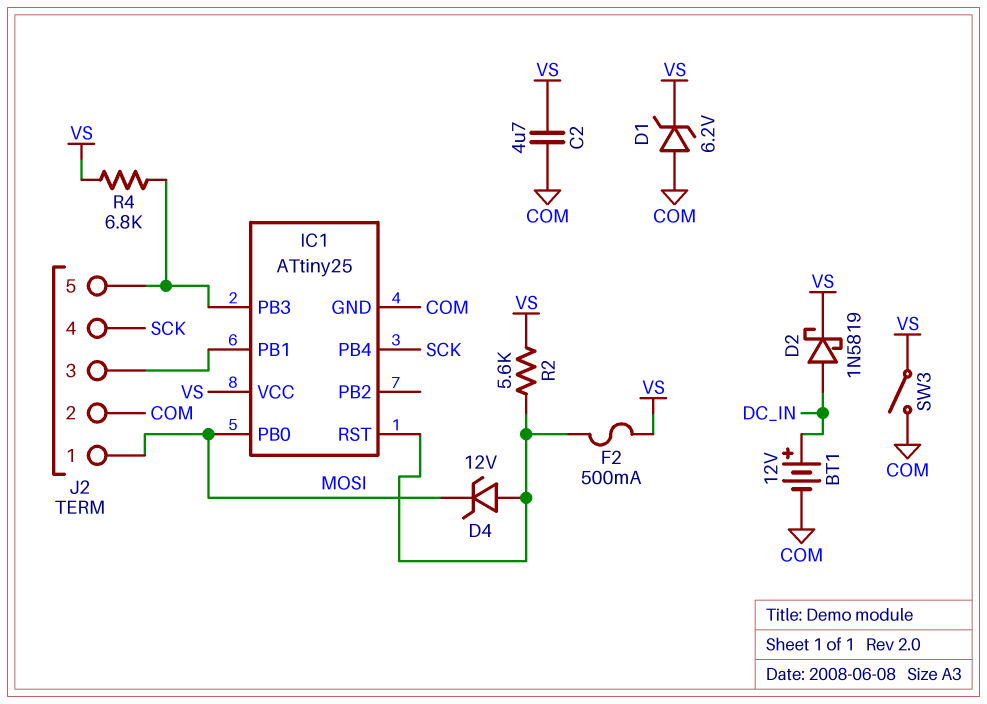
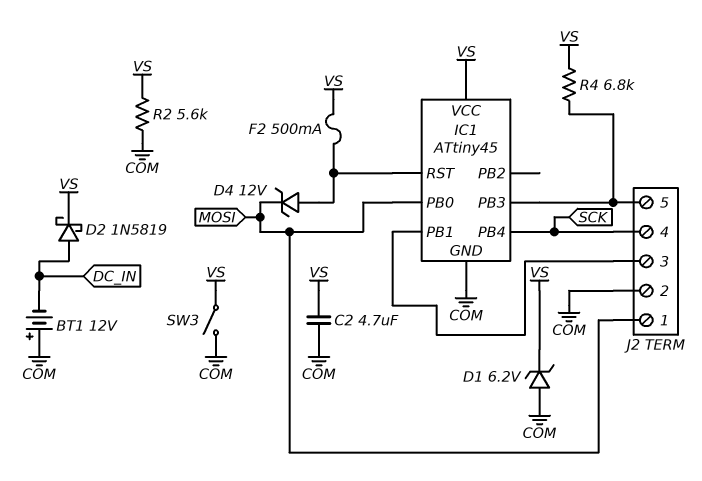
BT1: 12V (plus DC_IN, minus COM) -> 12V (plus COM, minus DC_IN)
IC1: ATtiny25 -> ATtiny45
R2: 5.6k (IC1/RST, VS) -> 5.6k (COM, VS)

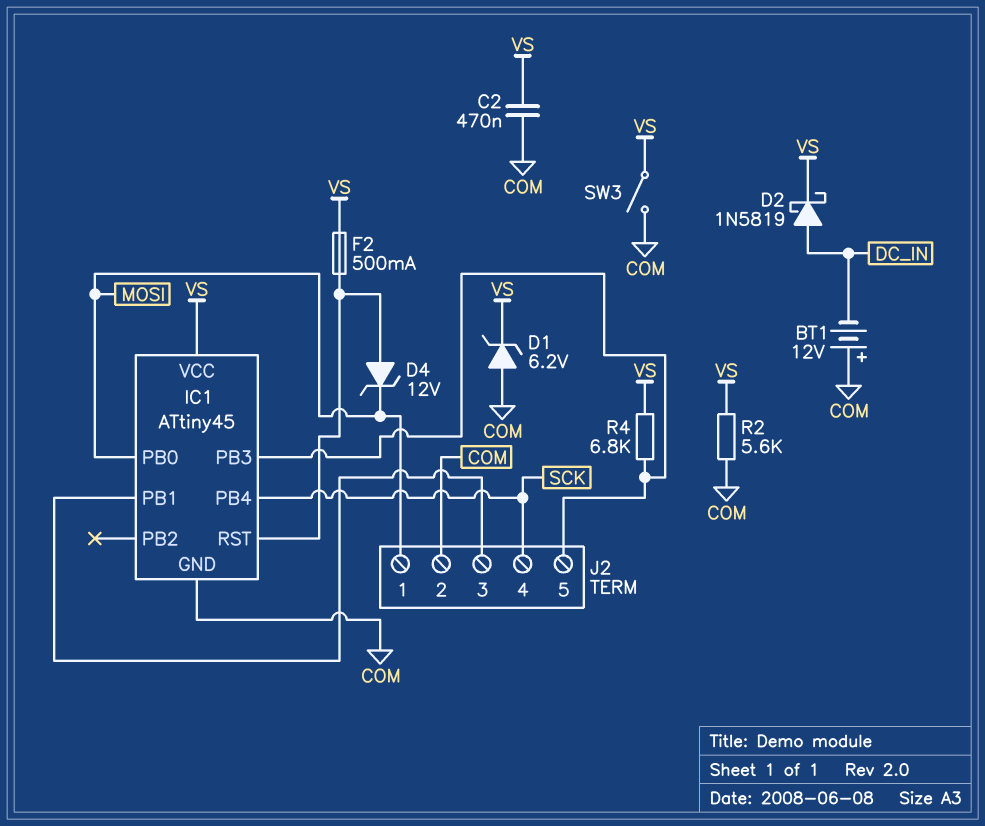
C2: 4.7uF (COM, VS) -> 470nF (COM, VS)

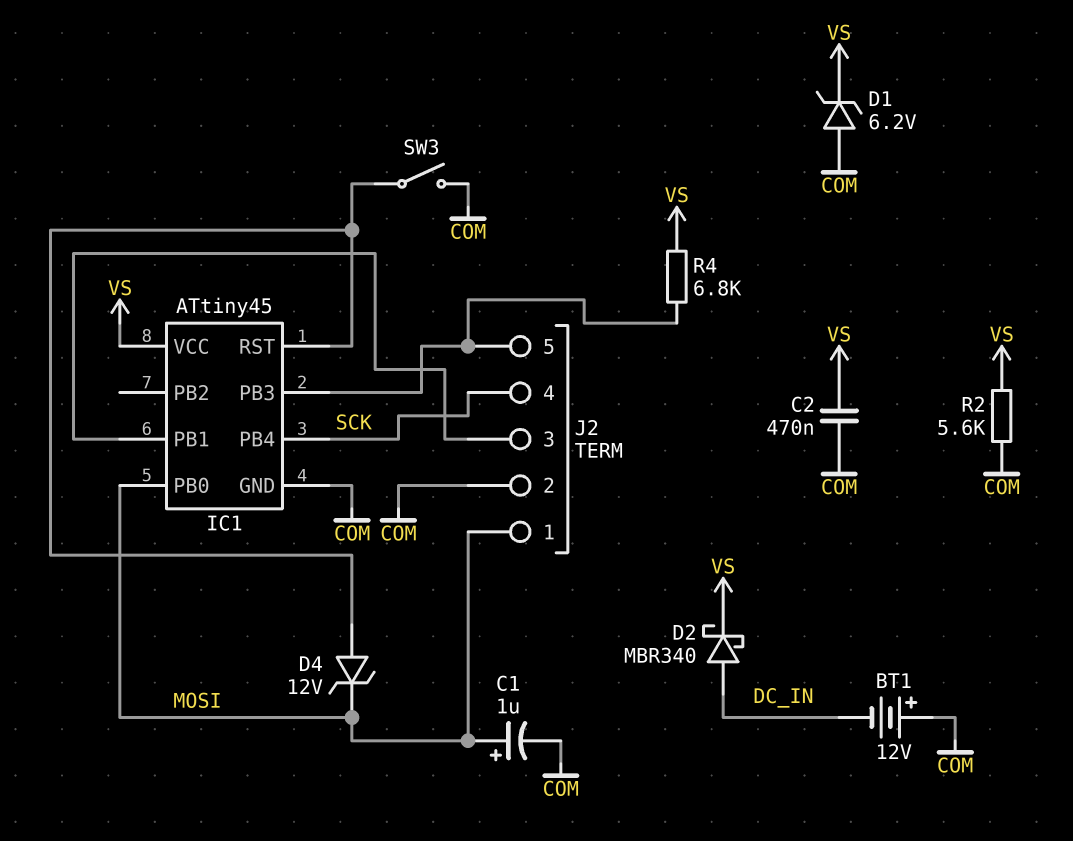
C1: none -> 1uF (plus MOSI, minus COM)
D2: schottky 1N5819 (A DC_IN, K VS) -> schottky MBR340 (A DC_IN, K VS)
F2: 500mA (IC1/RST, VS) -> none
SW3: switch (COM, VS) -> switch (COM, IC1/RST)

